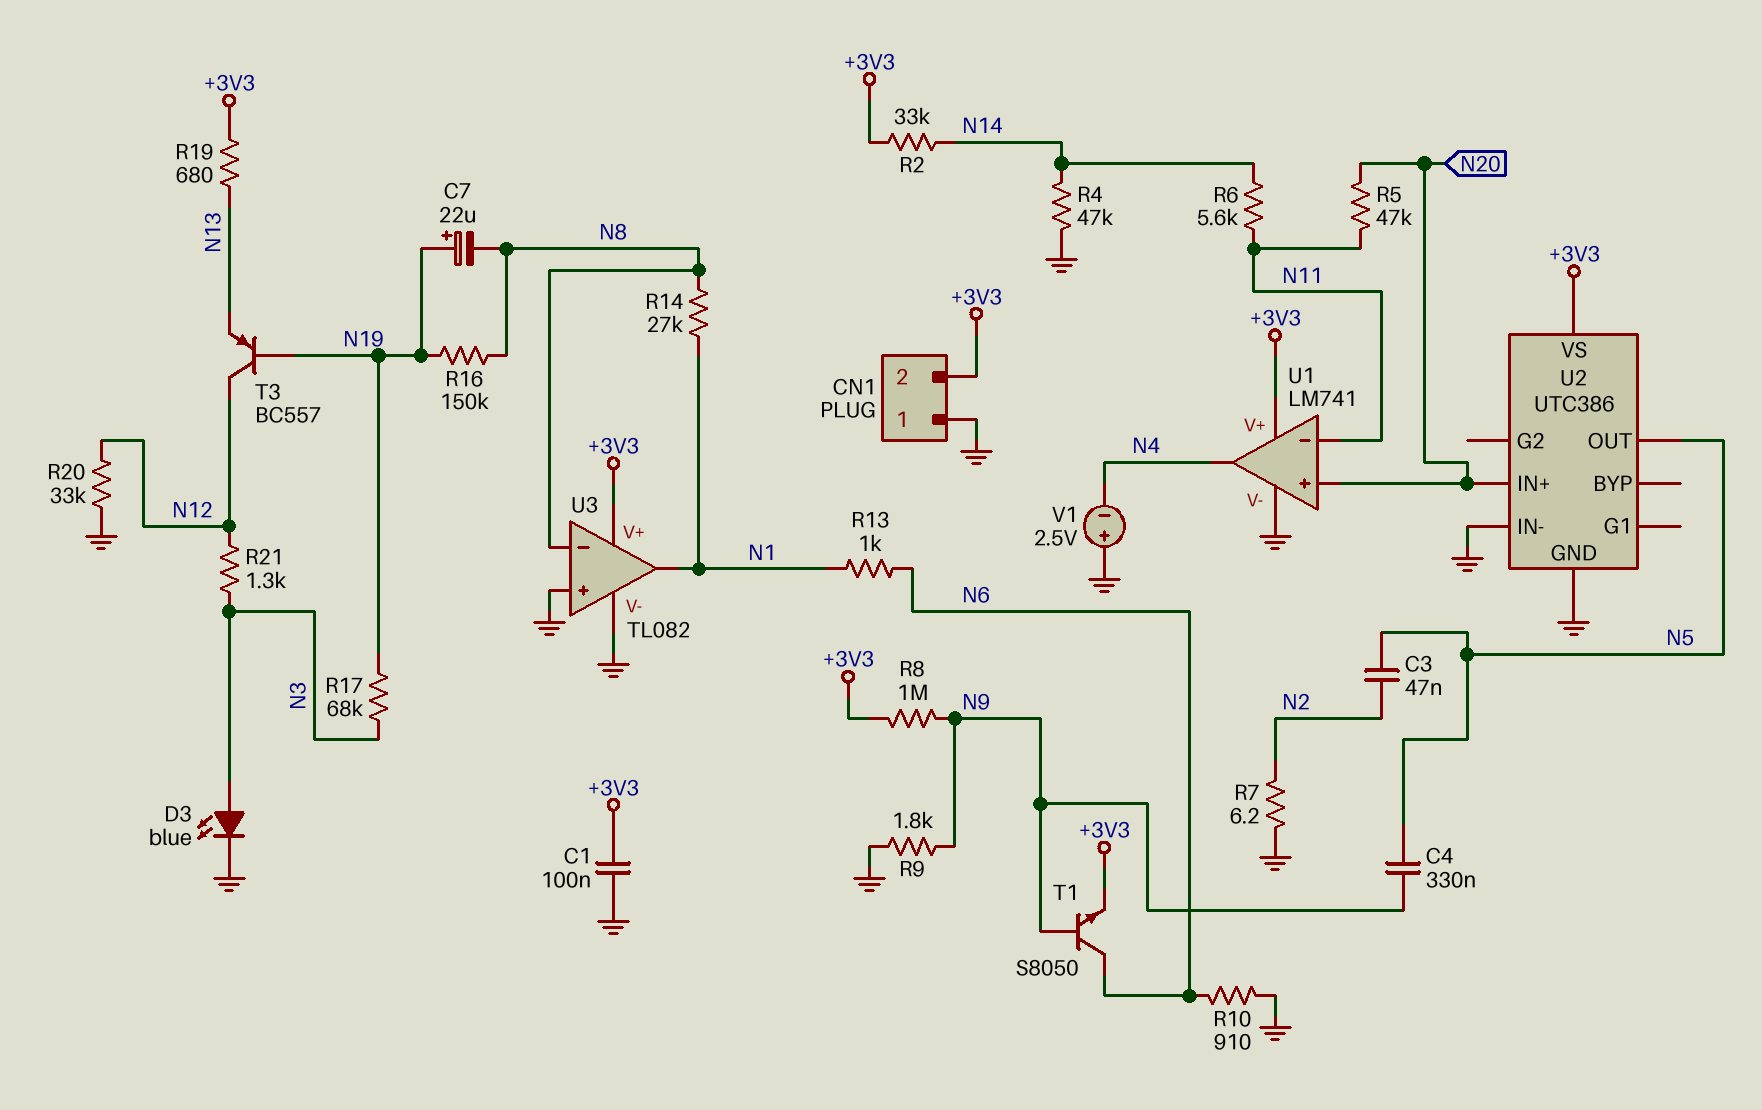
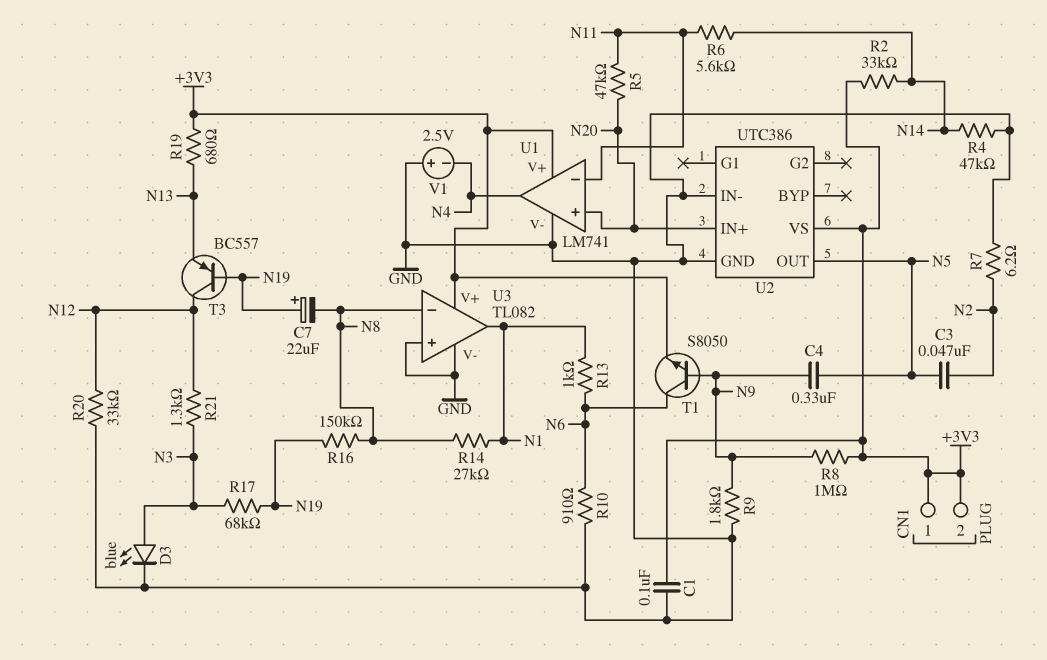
CN1 pin 1: GND -> +3V3

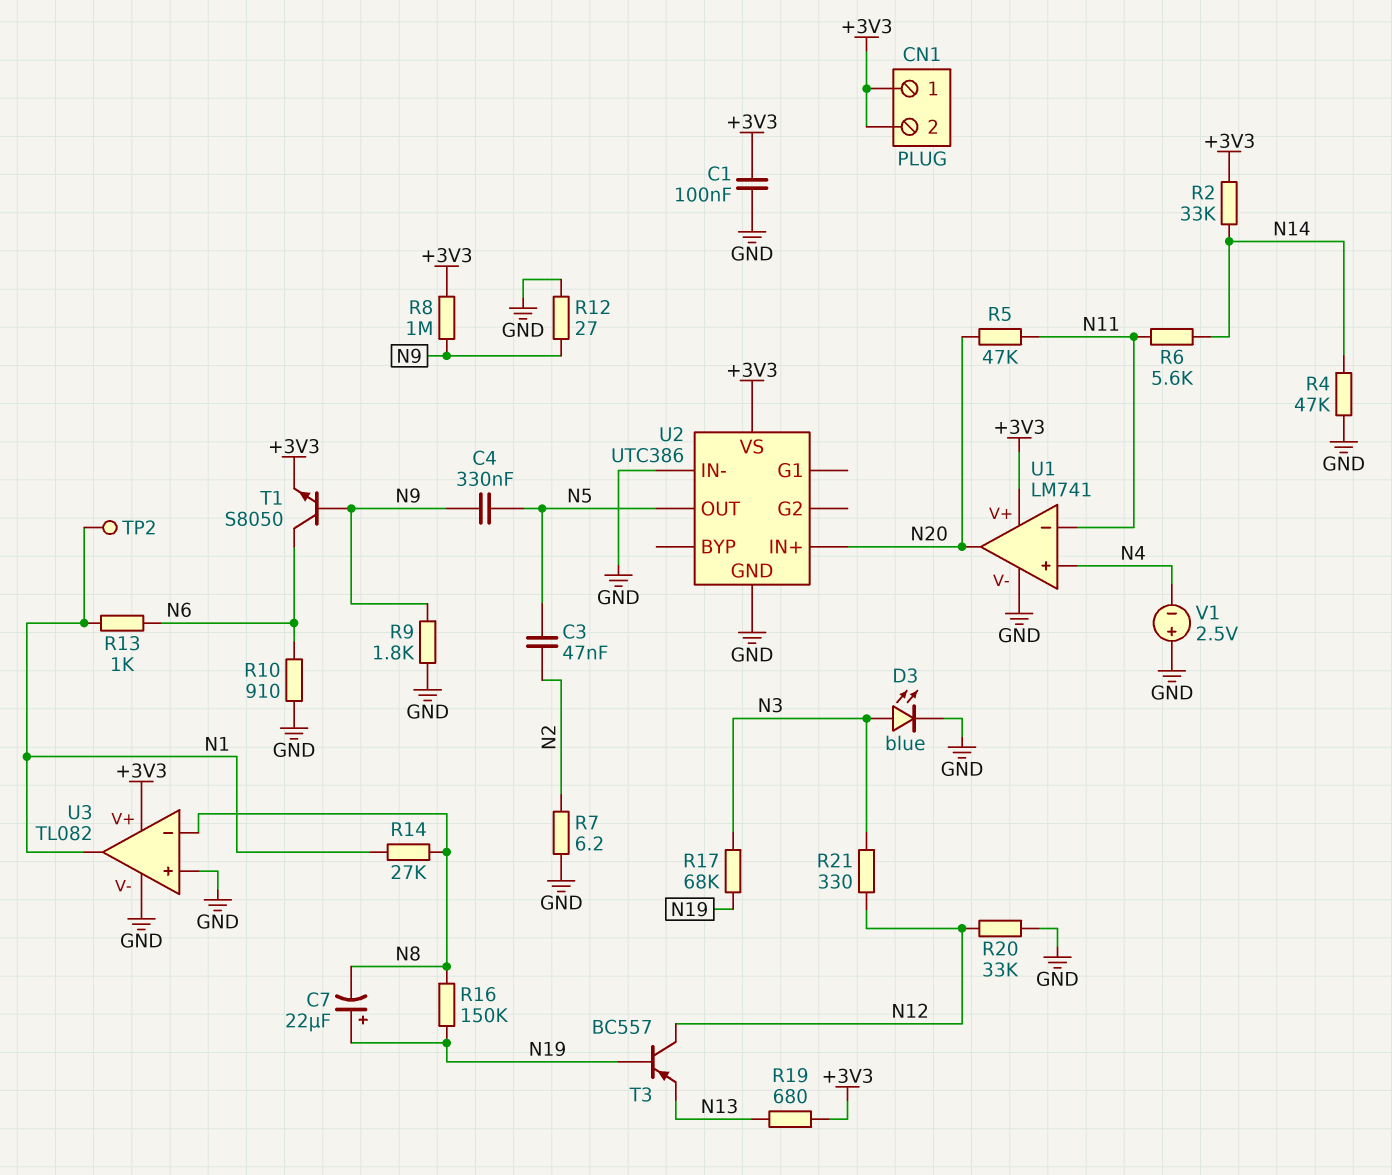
R12: none -> 27 (GND, N9)
R21: 1.3k (N3, N12) -> 330 (N3, N12)
TP2: none -> test point (N1)
U1 pin in+: N20 -> N4
U1 pin out: N4 -> N20

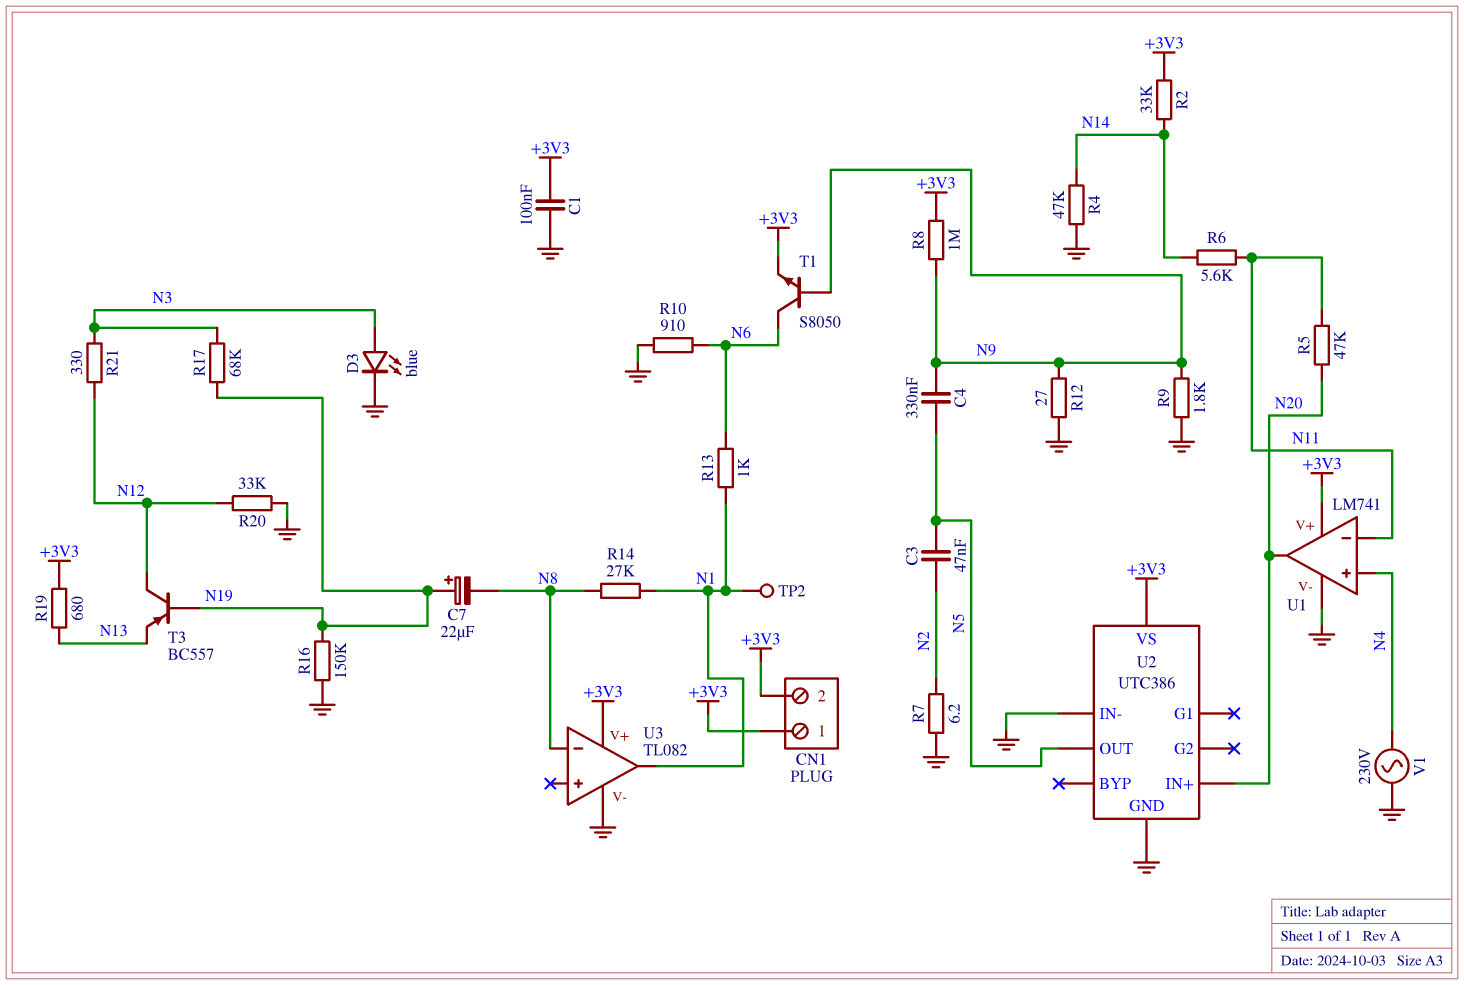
R16: 150k (N8, N19) -> 150k (GND, N19)
U3 pin in+: GND -> none
V1: 2.5V (plus GND, minus N4) -> AC 230V (GND, N4)

